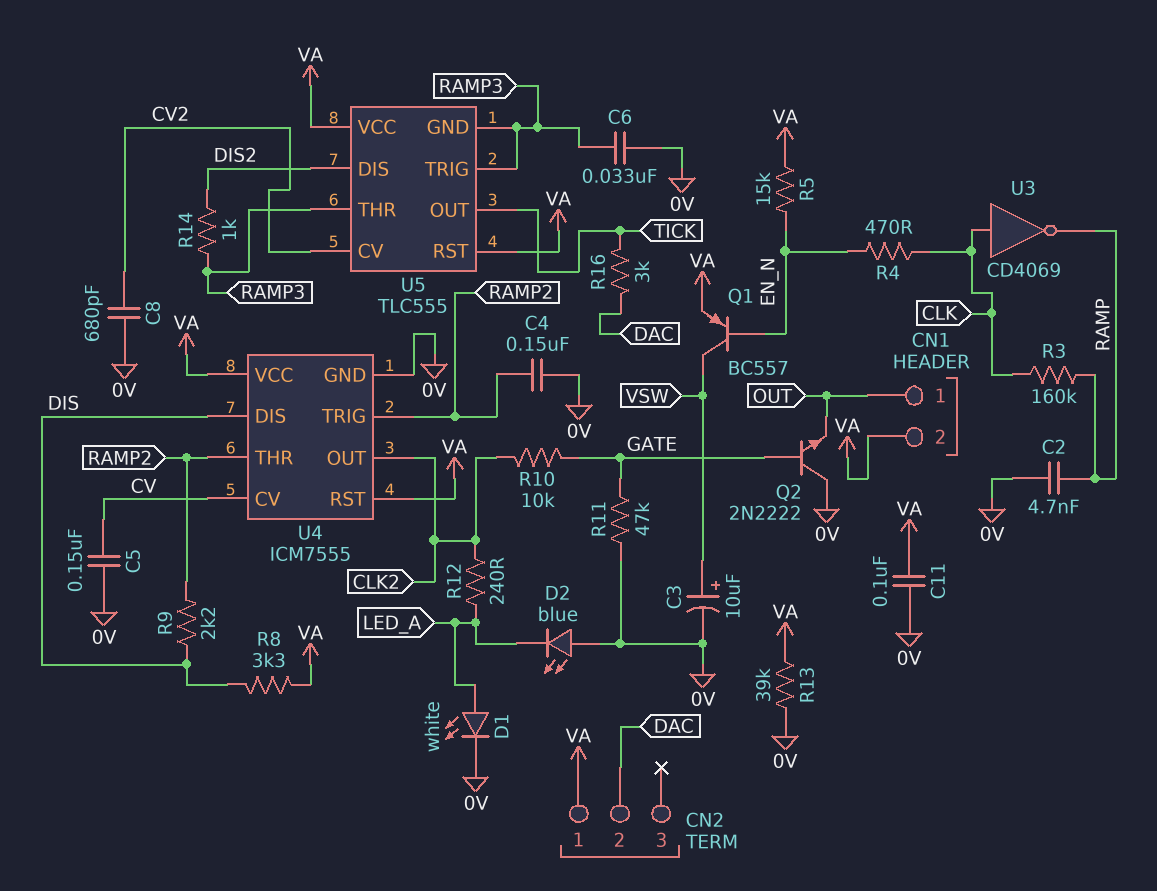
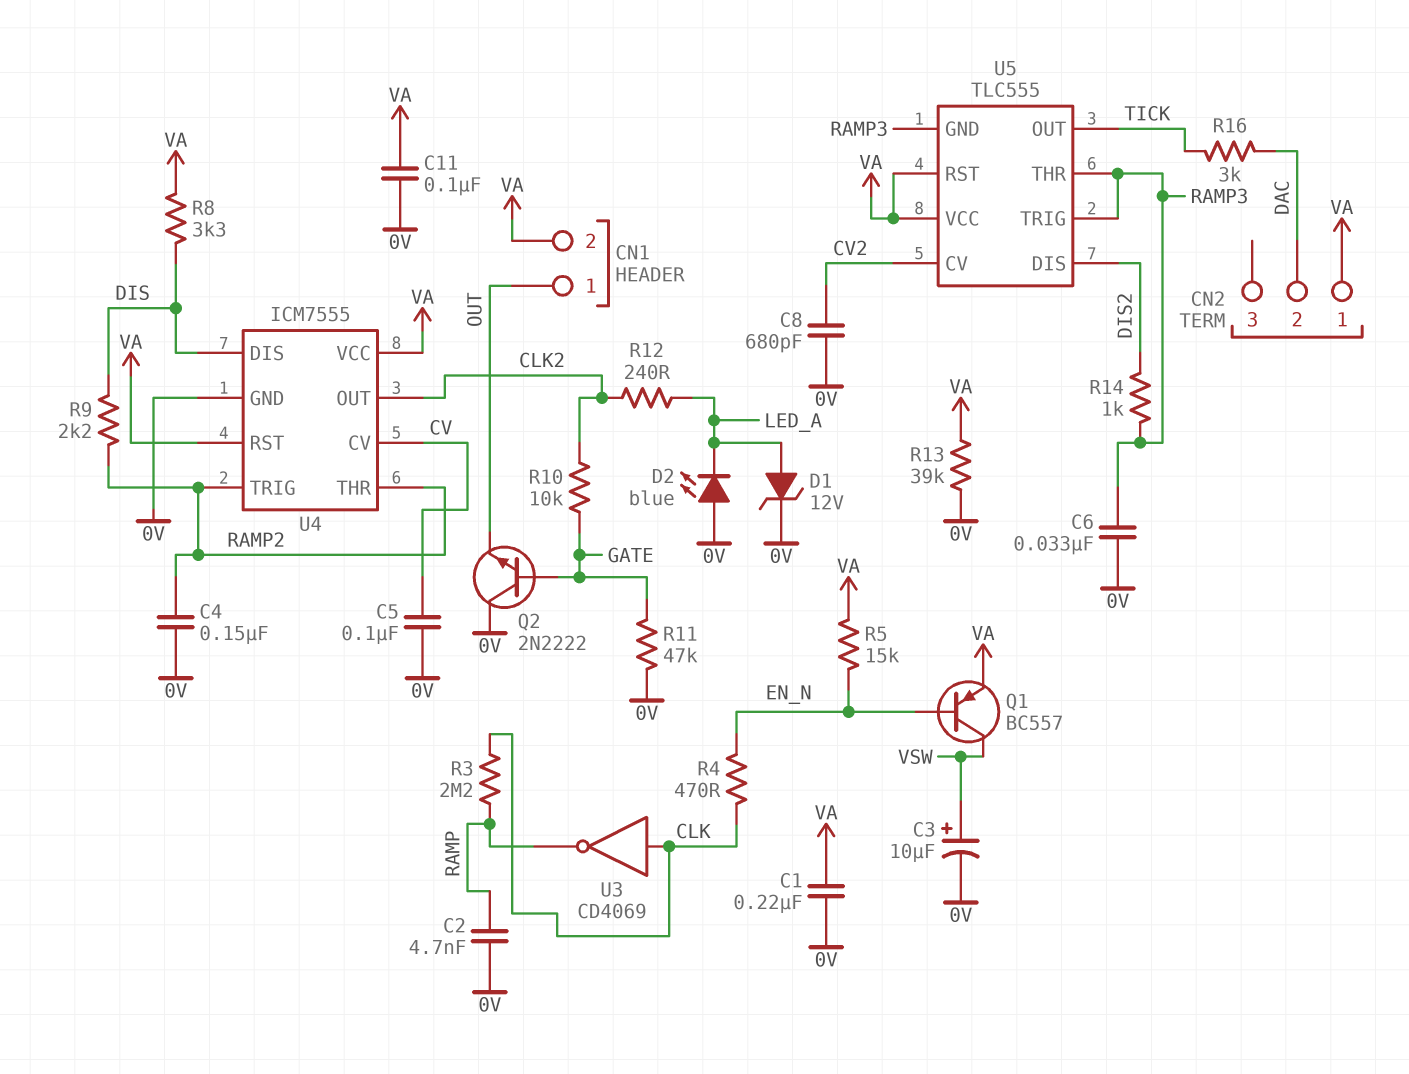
C1: none -> 220nF (0V, VA)
C5: 150nF (0V, CV) -> 100nF (0V, CV)
D1: LED white (A LED_A, K 0V) -> zener 12V (A LED_A, K 0V)
R3: 160k (CLK, RAMP) -> 2.2M (CLK, RAMP)

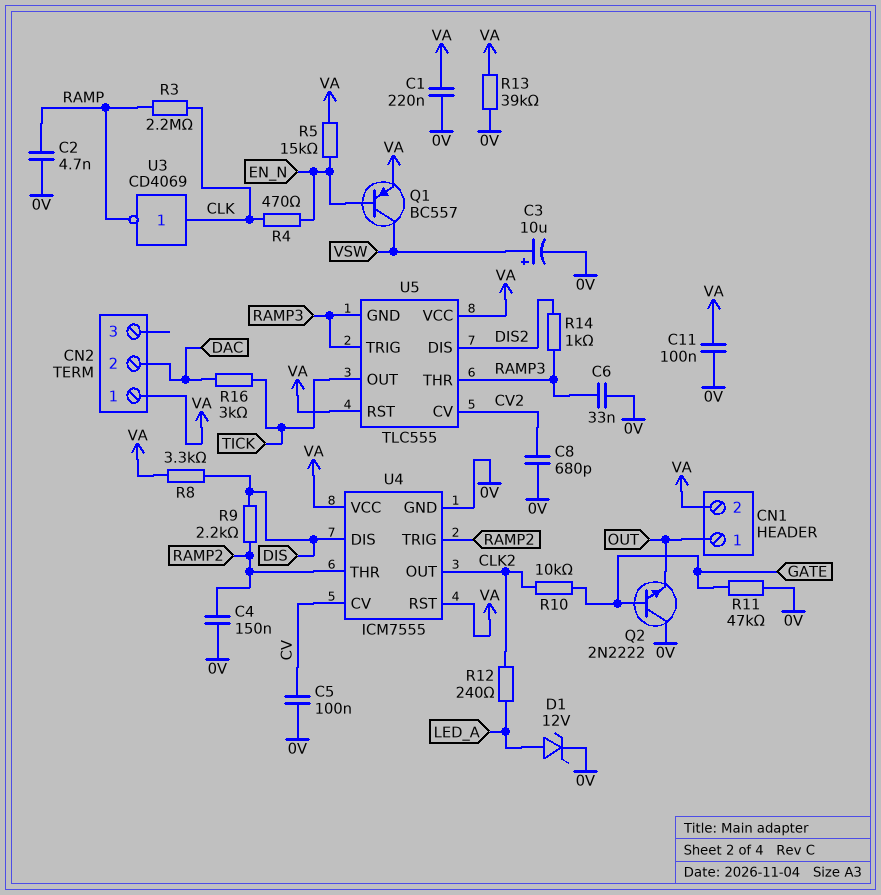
D2: LED blue (A 0V, K LED_A) -> none

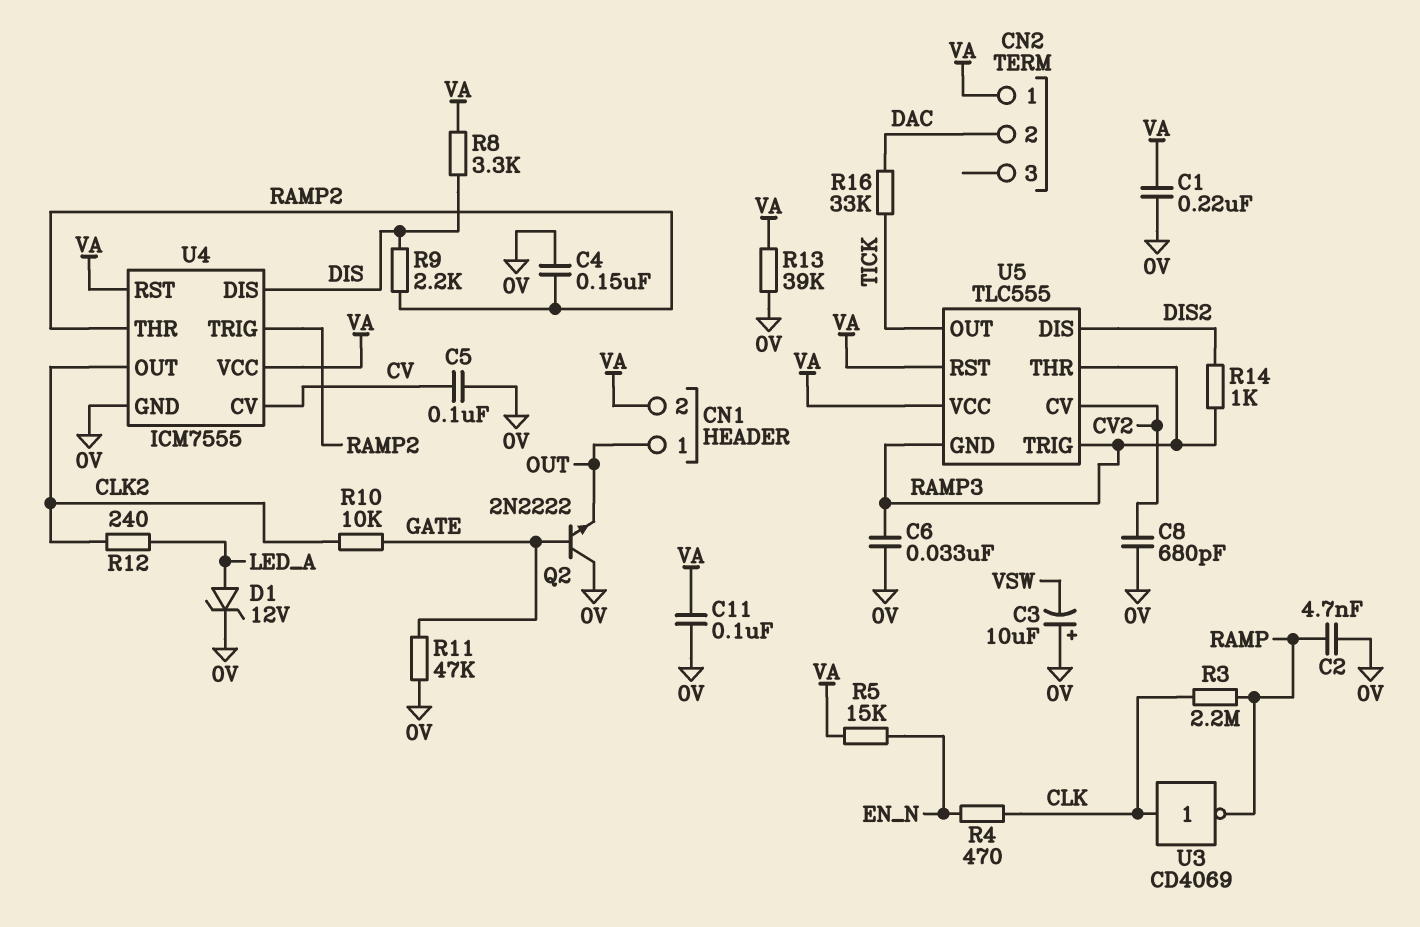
C3: 10uF (plus VSW, minus 0V) -> 10uF (plus 0V, minus VSW)
Q1: PNP BC557 (B EN_N, C VSW, E VA) -> none
R16: 3k (DAC, TICK) -> 33k (DAC, TICK)

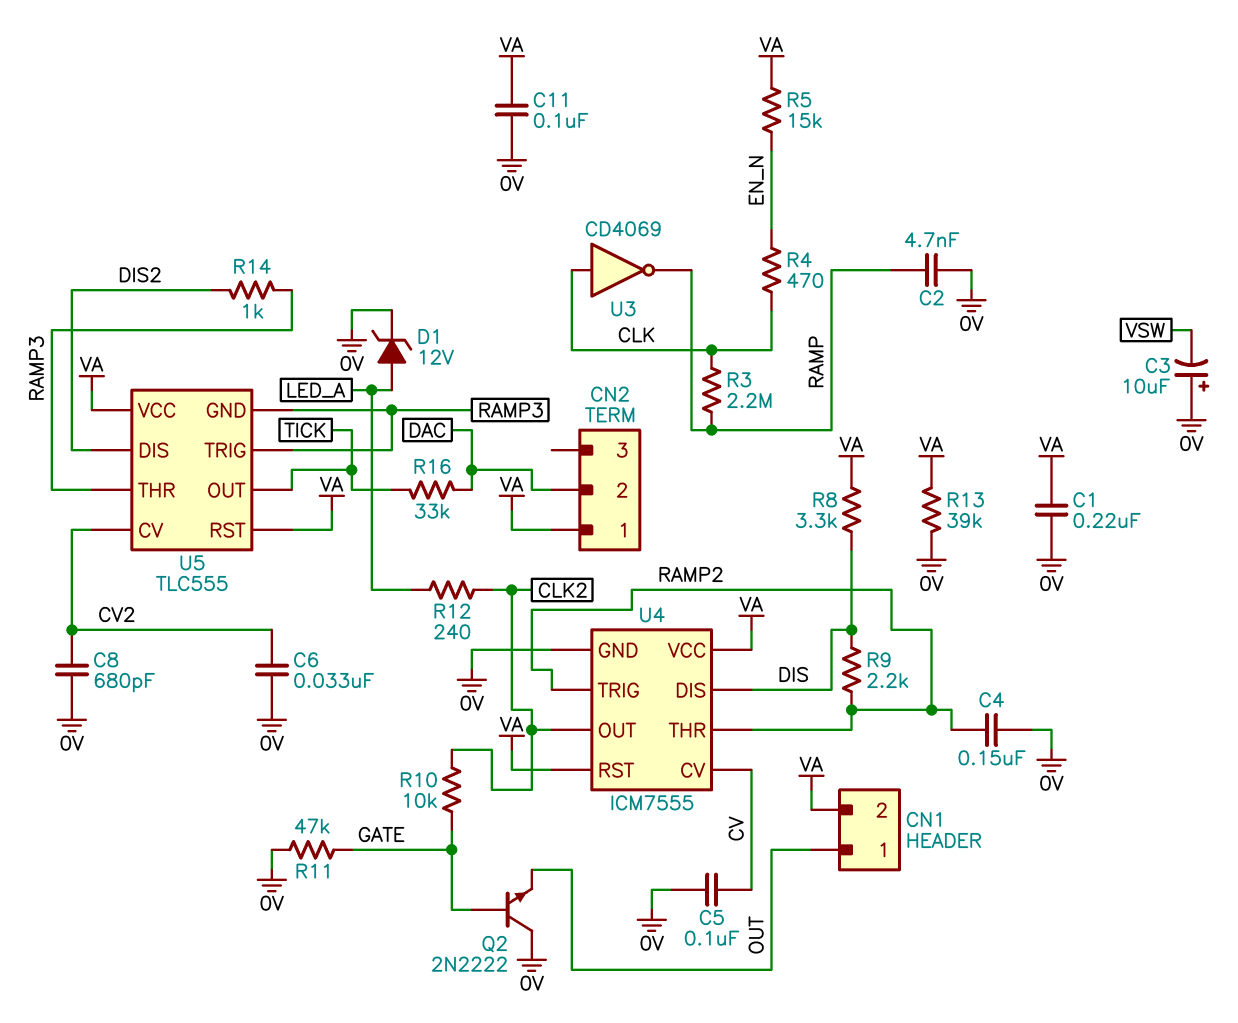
C6: 33nF (0V, RAMP3) -> 33nF (0V, CV2)

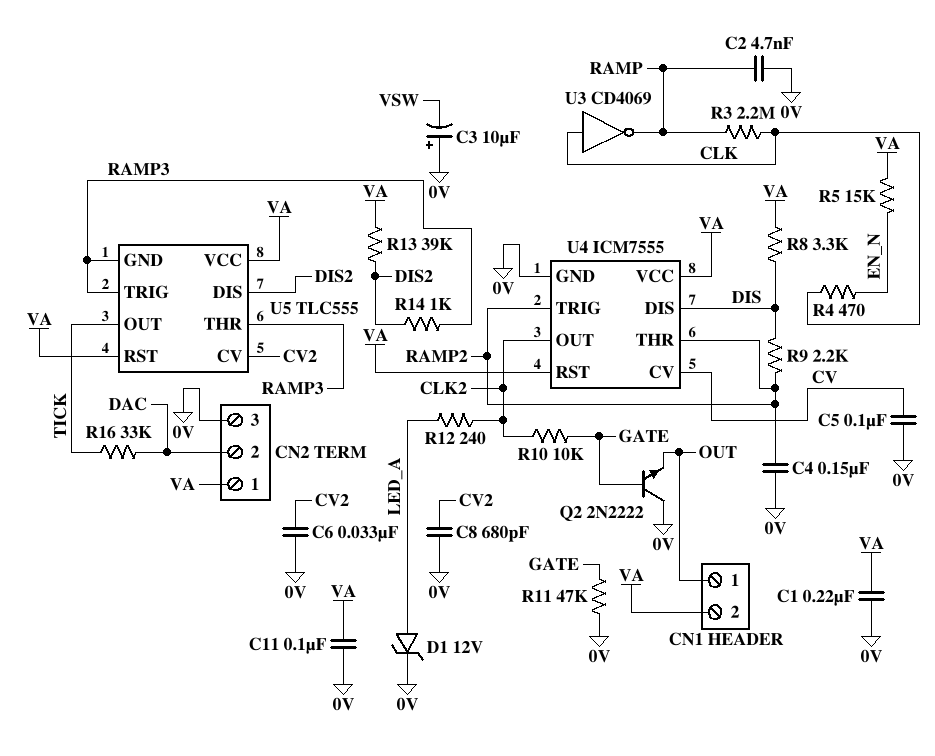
CN2 pin 3: none -> 0V
R13: 39k (0V, VA) -> 39k (DIS2, VA)

